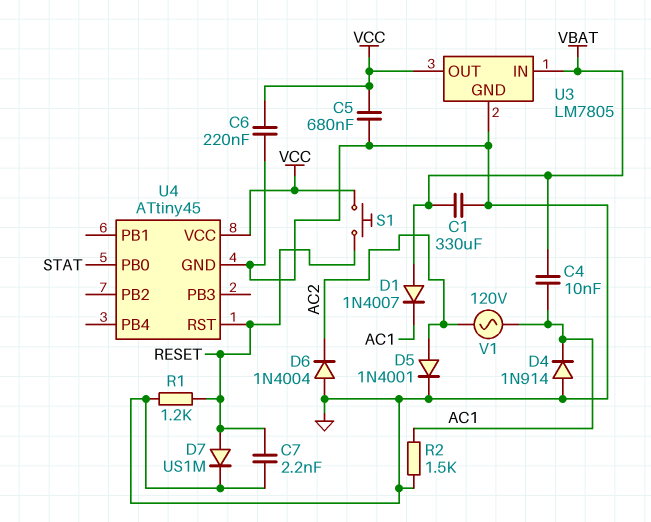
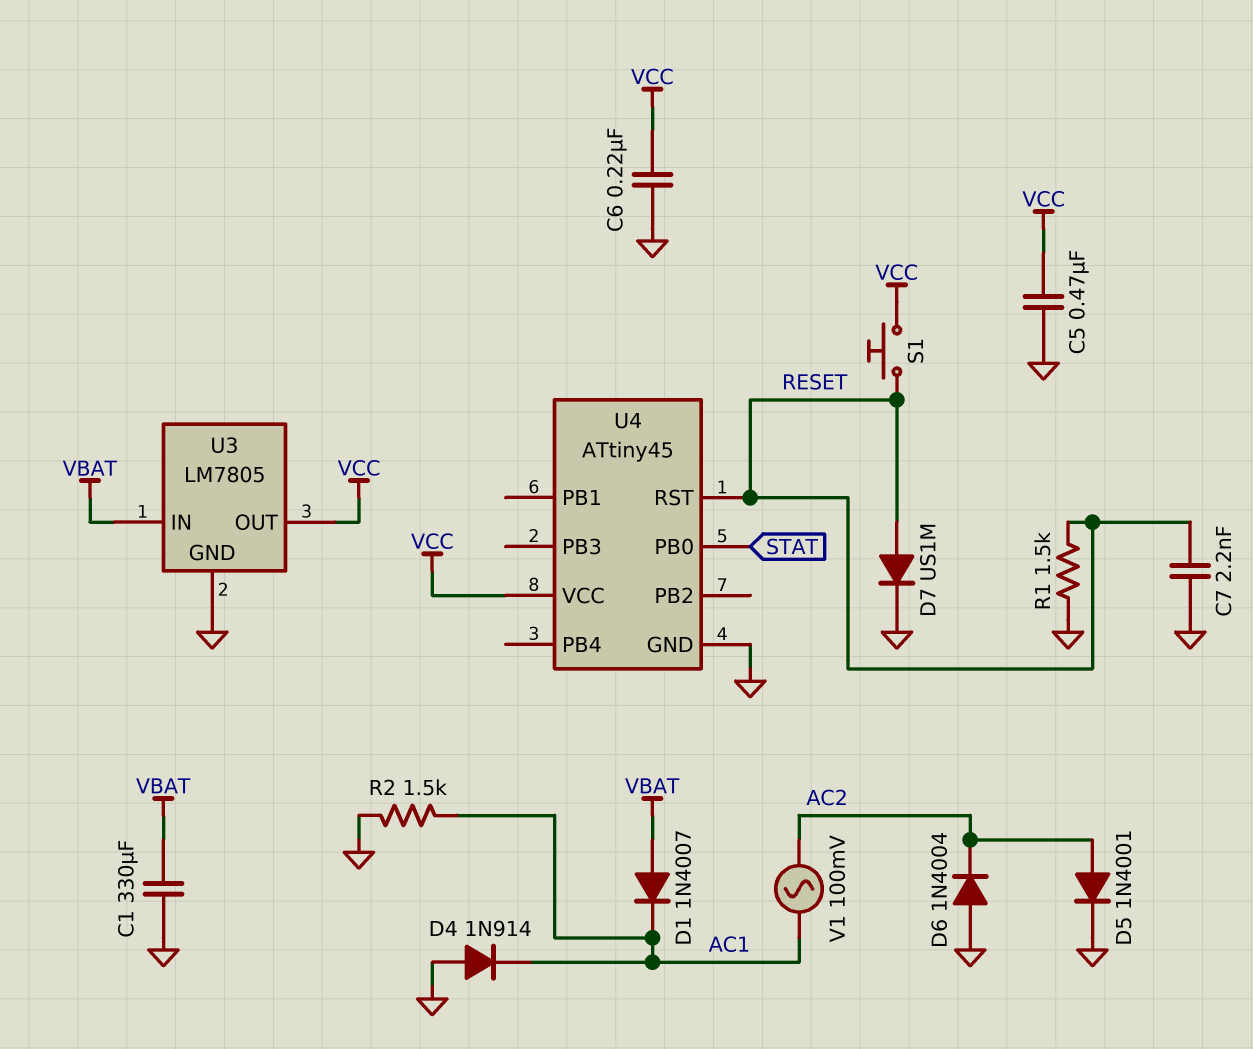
C4: 10nF (AC1, VBAT) -> none
C5: 680nF (GND, VCC) -> 470nF (GND, VCC)
R1: 1.2k (GND, RESET) -> 1.5k (GND, RESET)
V1: AC 120V (AC1, AC2) -> AC 100mV (AC1, AC2)

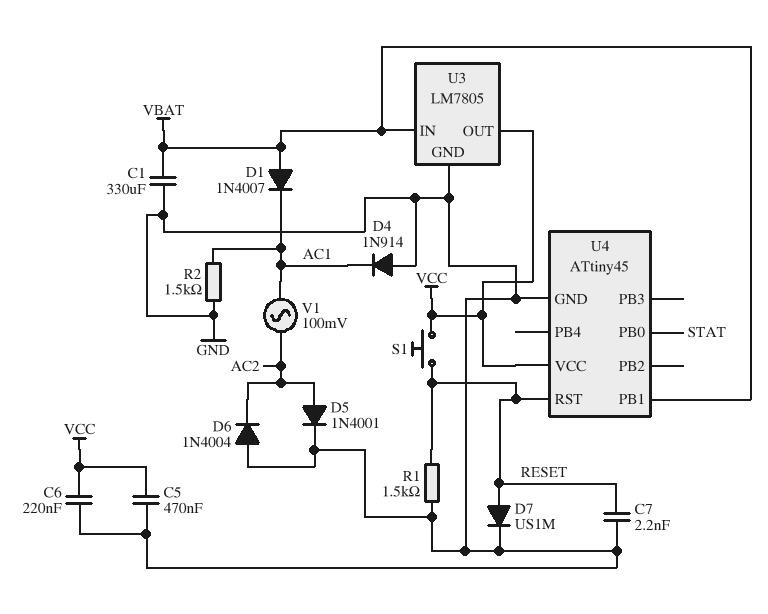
U4 pin PB1: none -> VBAT

